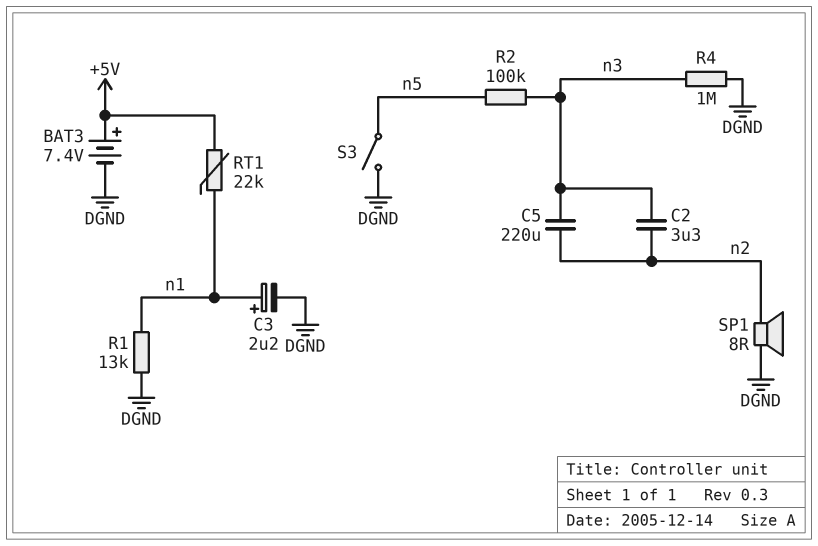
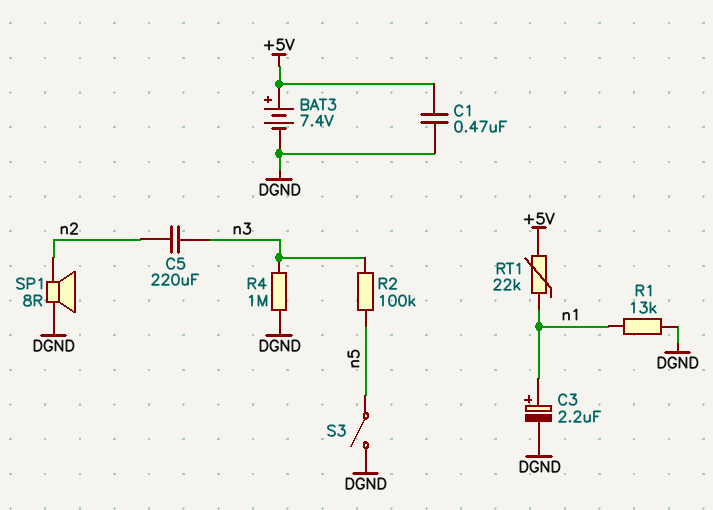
C1: none -> 470nF (+5V, DGND)
C2: 3.3uF (n2, n3) -> none

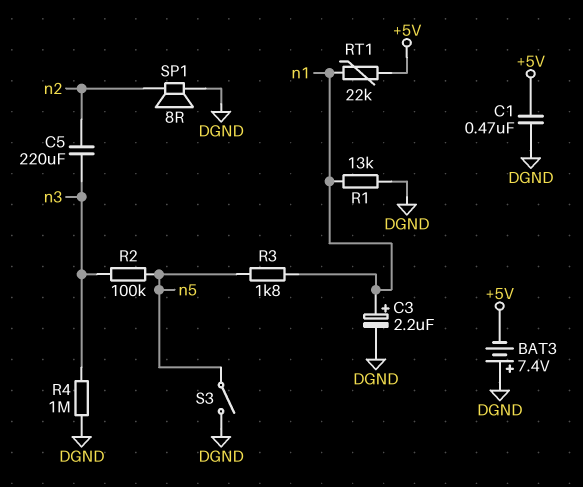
BAT3: 7.4V (plus +5V, minus DGND) -> 7.4V (plus DGND, minus +5V)
R3: none -> 1.8k (n1, n5)

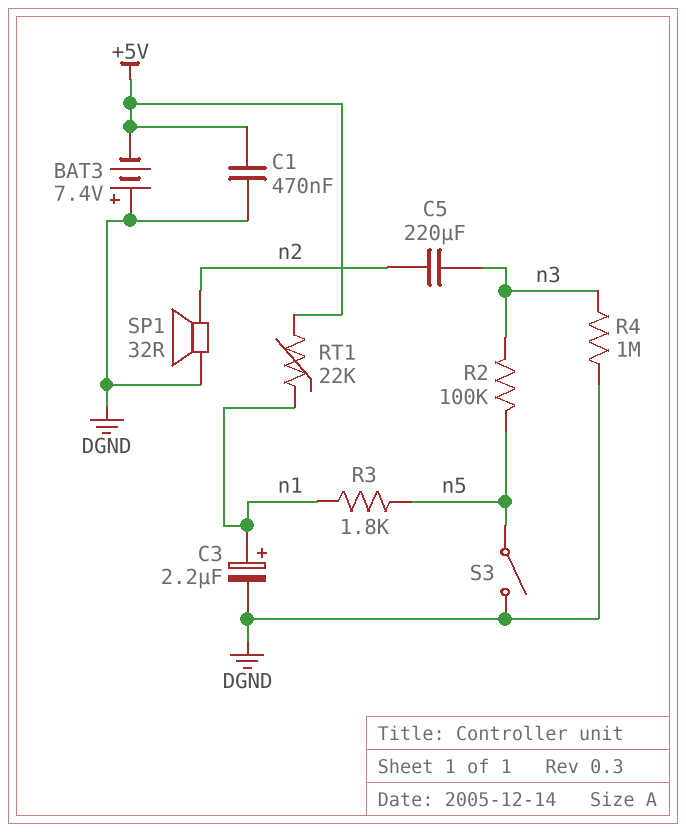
R1: 13k (DGND, n1) -> none
SP1: speaker 8R (DGND, n2) -> speaker 32R (DGND, n2)

